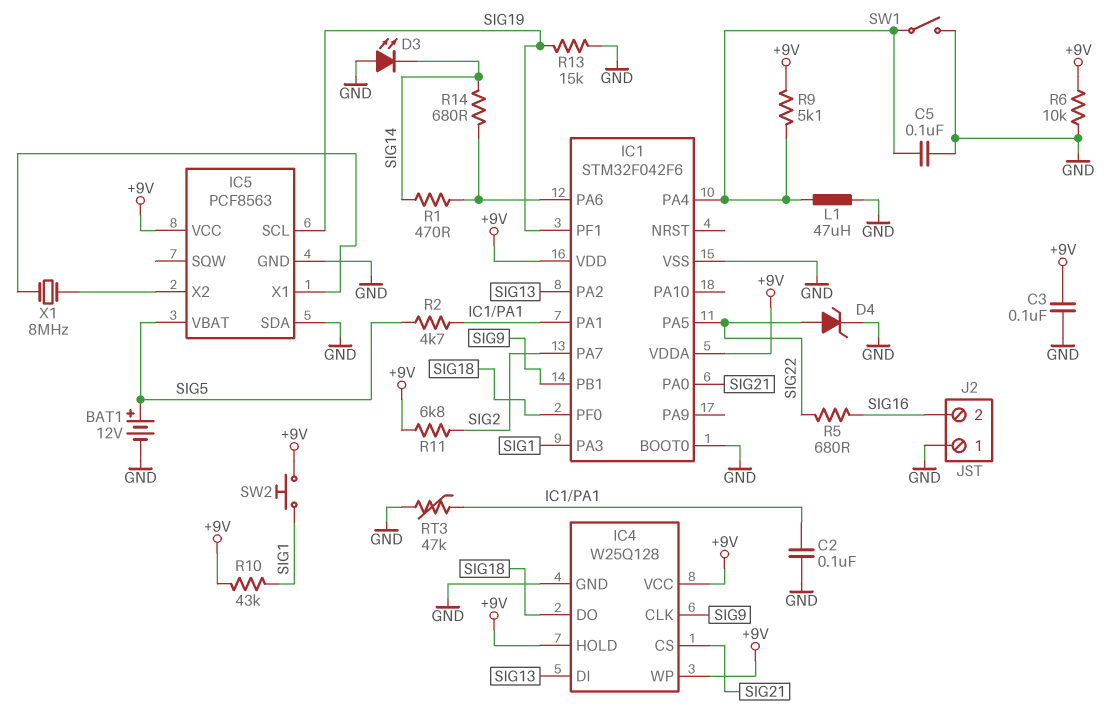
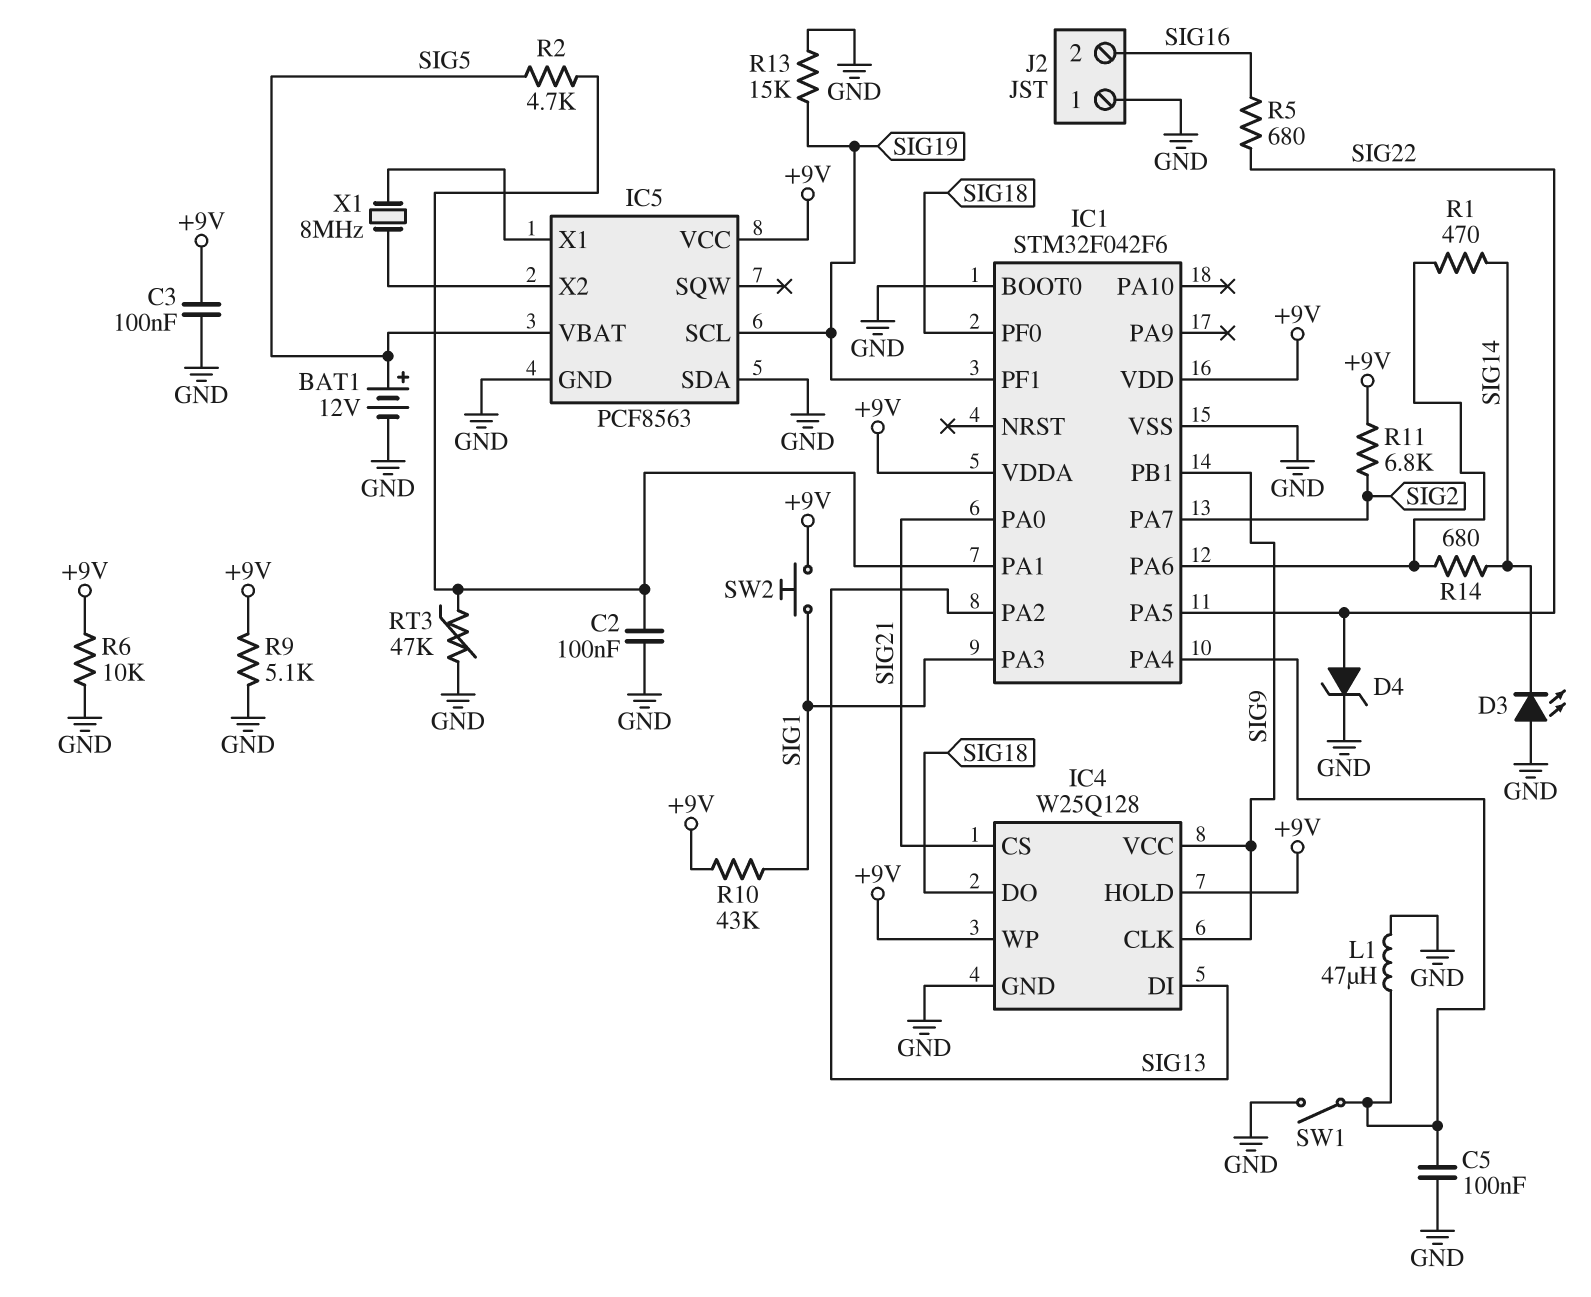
IC4 pin VCC: +9V -> SIG9
R9: 5.1k (+9V, IC1/PA4) -> 5.1k (+9V, GND)

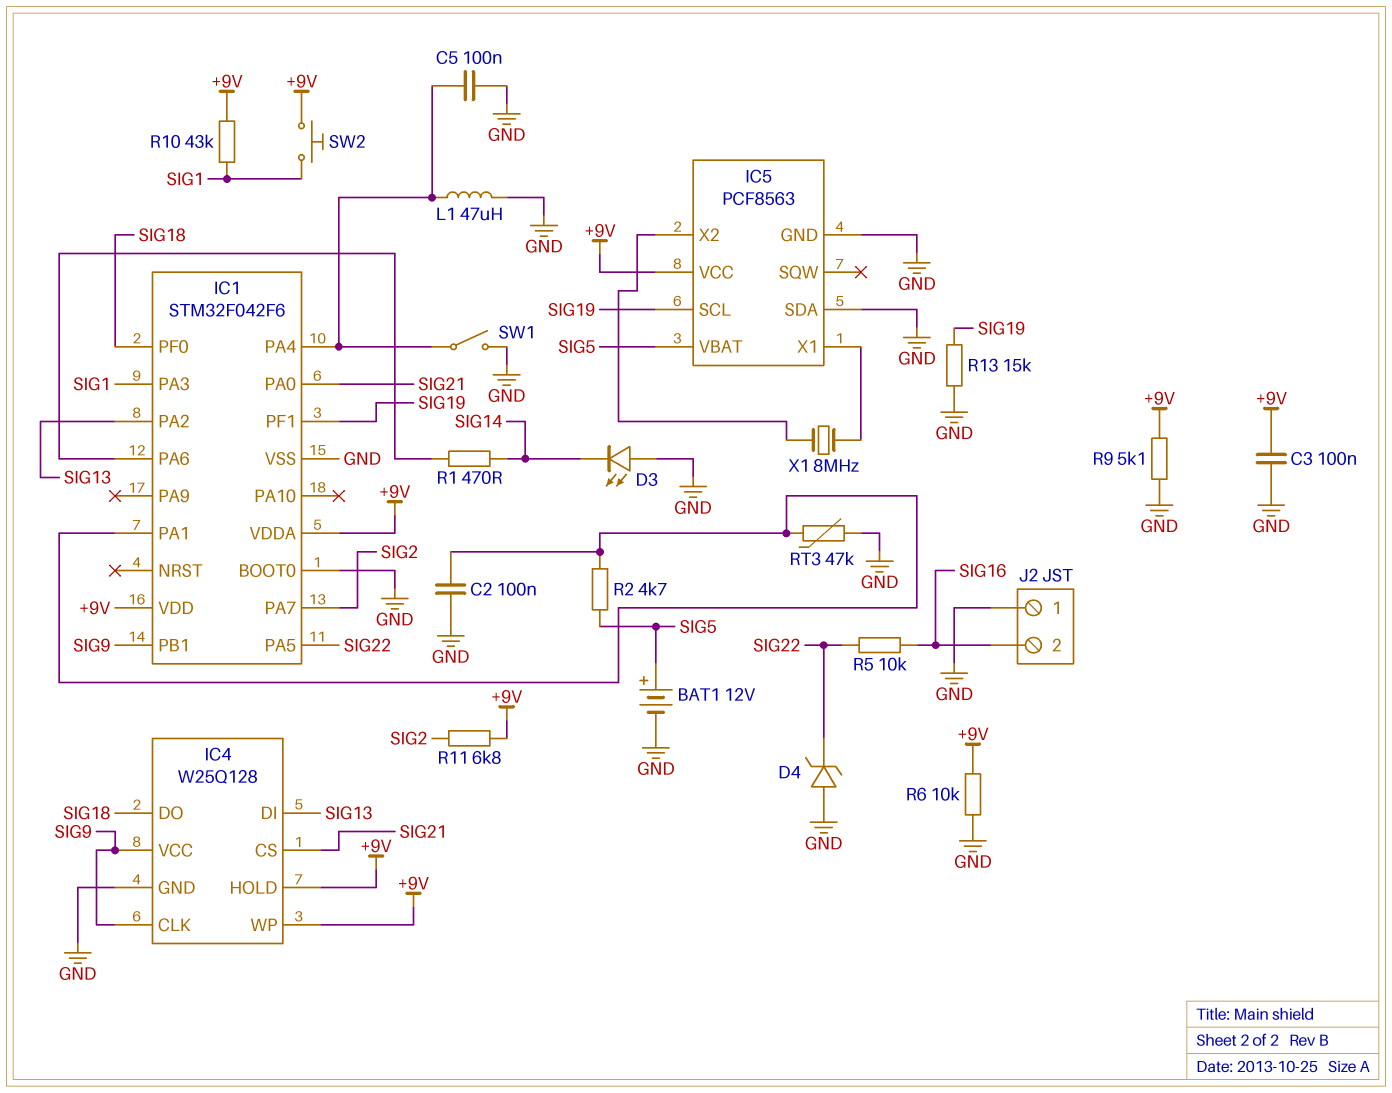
D4: zener (A SIG22, K GND) -> zener (A GND, K SIG22)
R5: 680 (SIG16, SIG22) -> 10k (SIG16, SIG22)
R14: 680 (IC1/PA6, SIG14) -> none

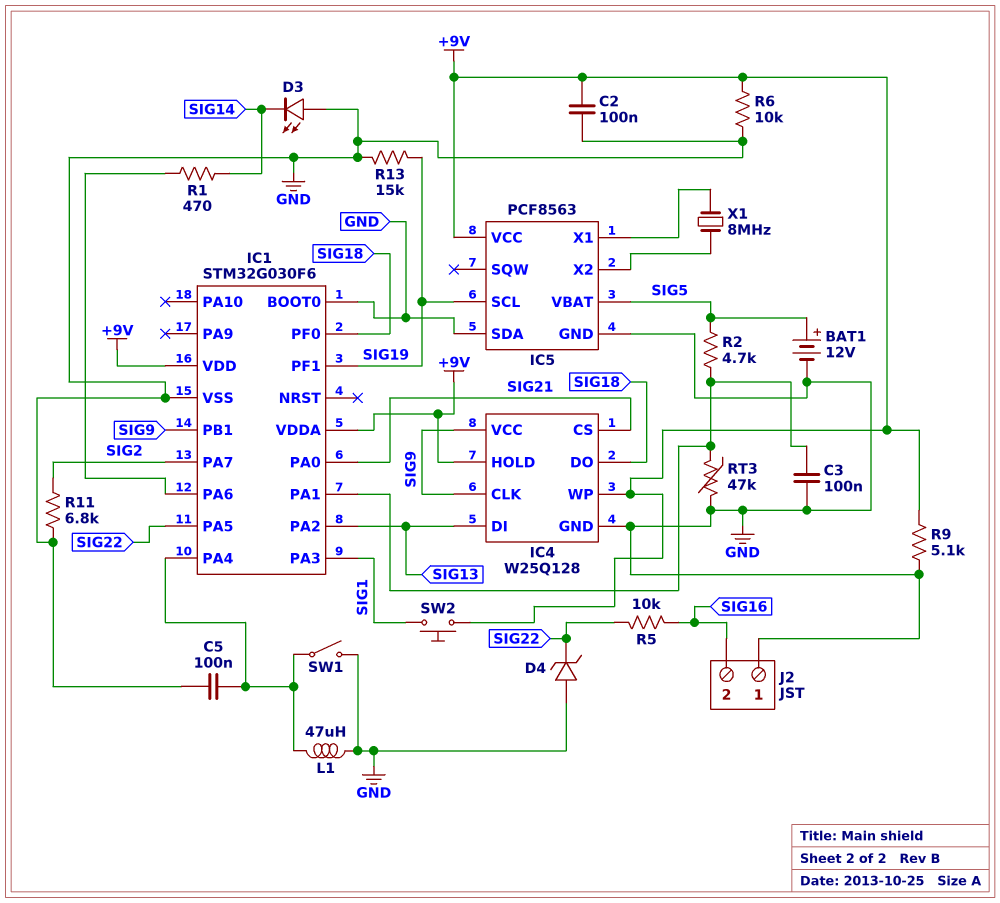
C2: 100nF (GND, IC1/PA1) -> 100nF (+9V, GND)
C3: 100nF (+9V, GND) -> 100nF (GND, IC1/PA1)
IC1: STM32F042F6 -> STM32G030F6
R10: 43k (+9V, SIG1) -> none
R11: 6.8k (+9V, SIG2) -> 6.8k (GND, SIG2)

